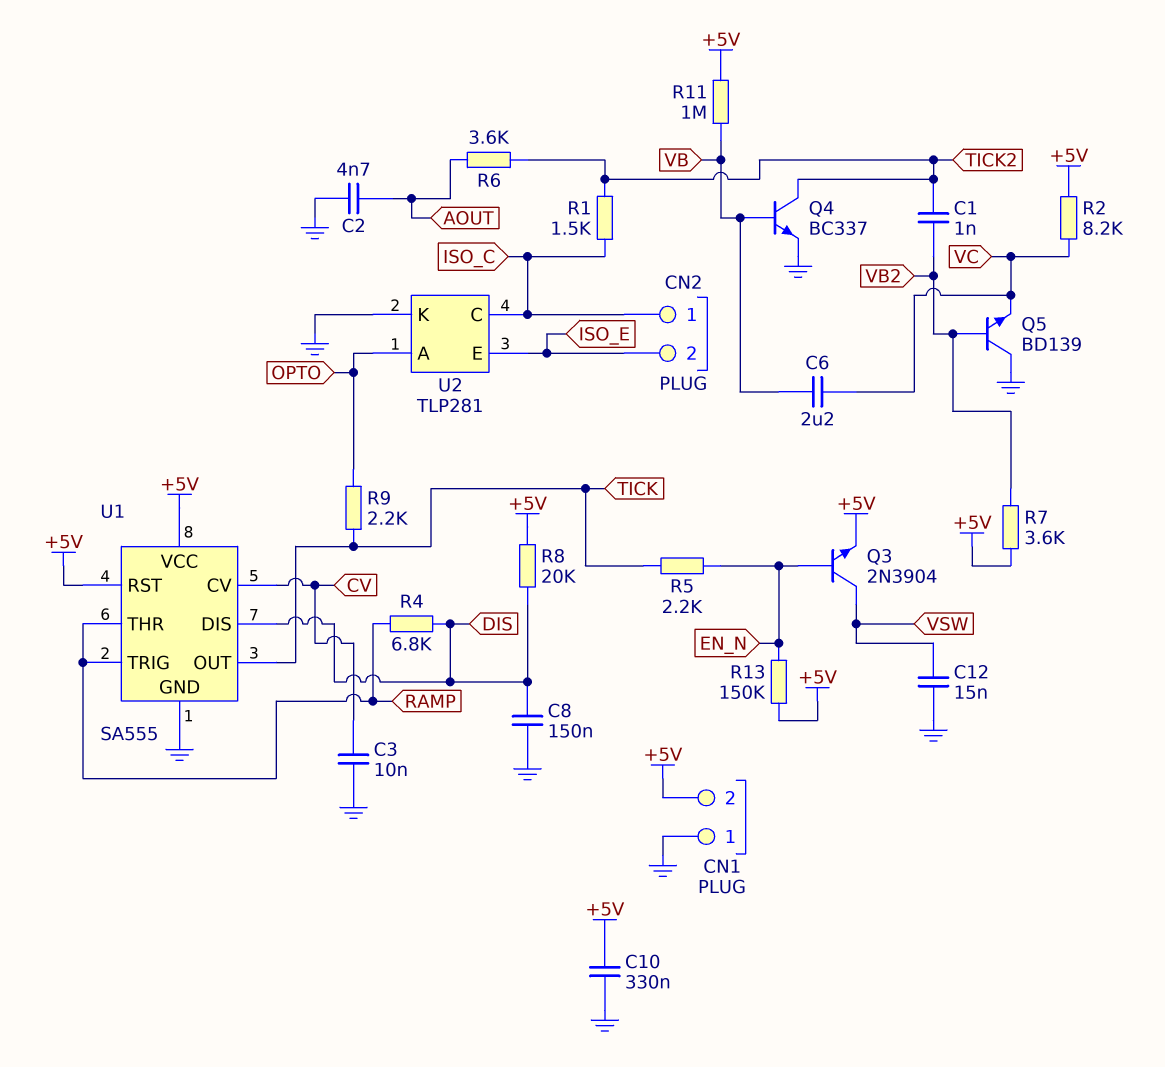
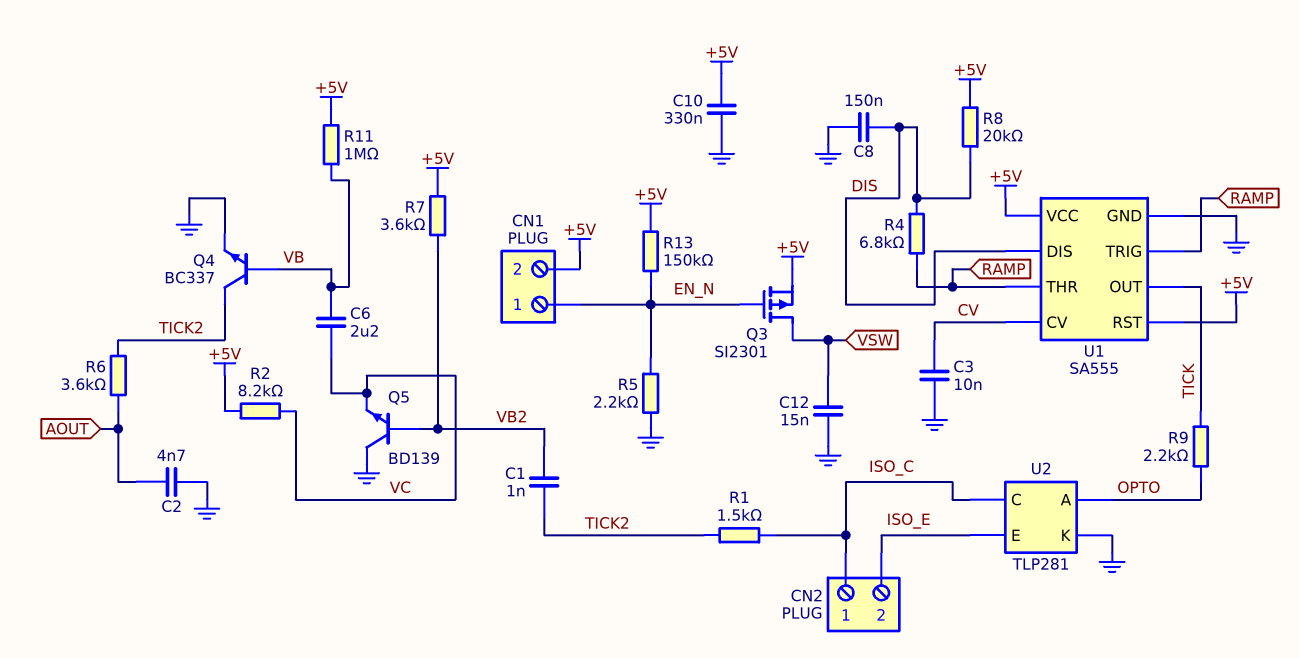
CN1 pin 1: GND -> EN_N
Q3: NPN 2N3904 (B EN_N, C VSW, E +5V) -> PMOS SI2301 (G EN_N, D VSW, S +5V)
R5: 2.2k (EN_N, TICK) -> 2.2k (EN_N, GND)

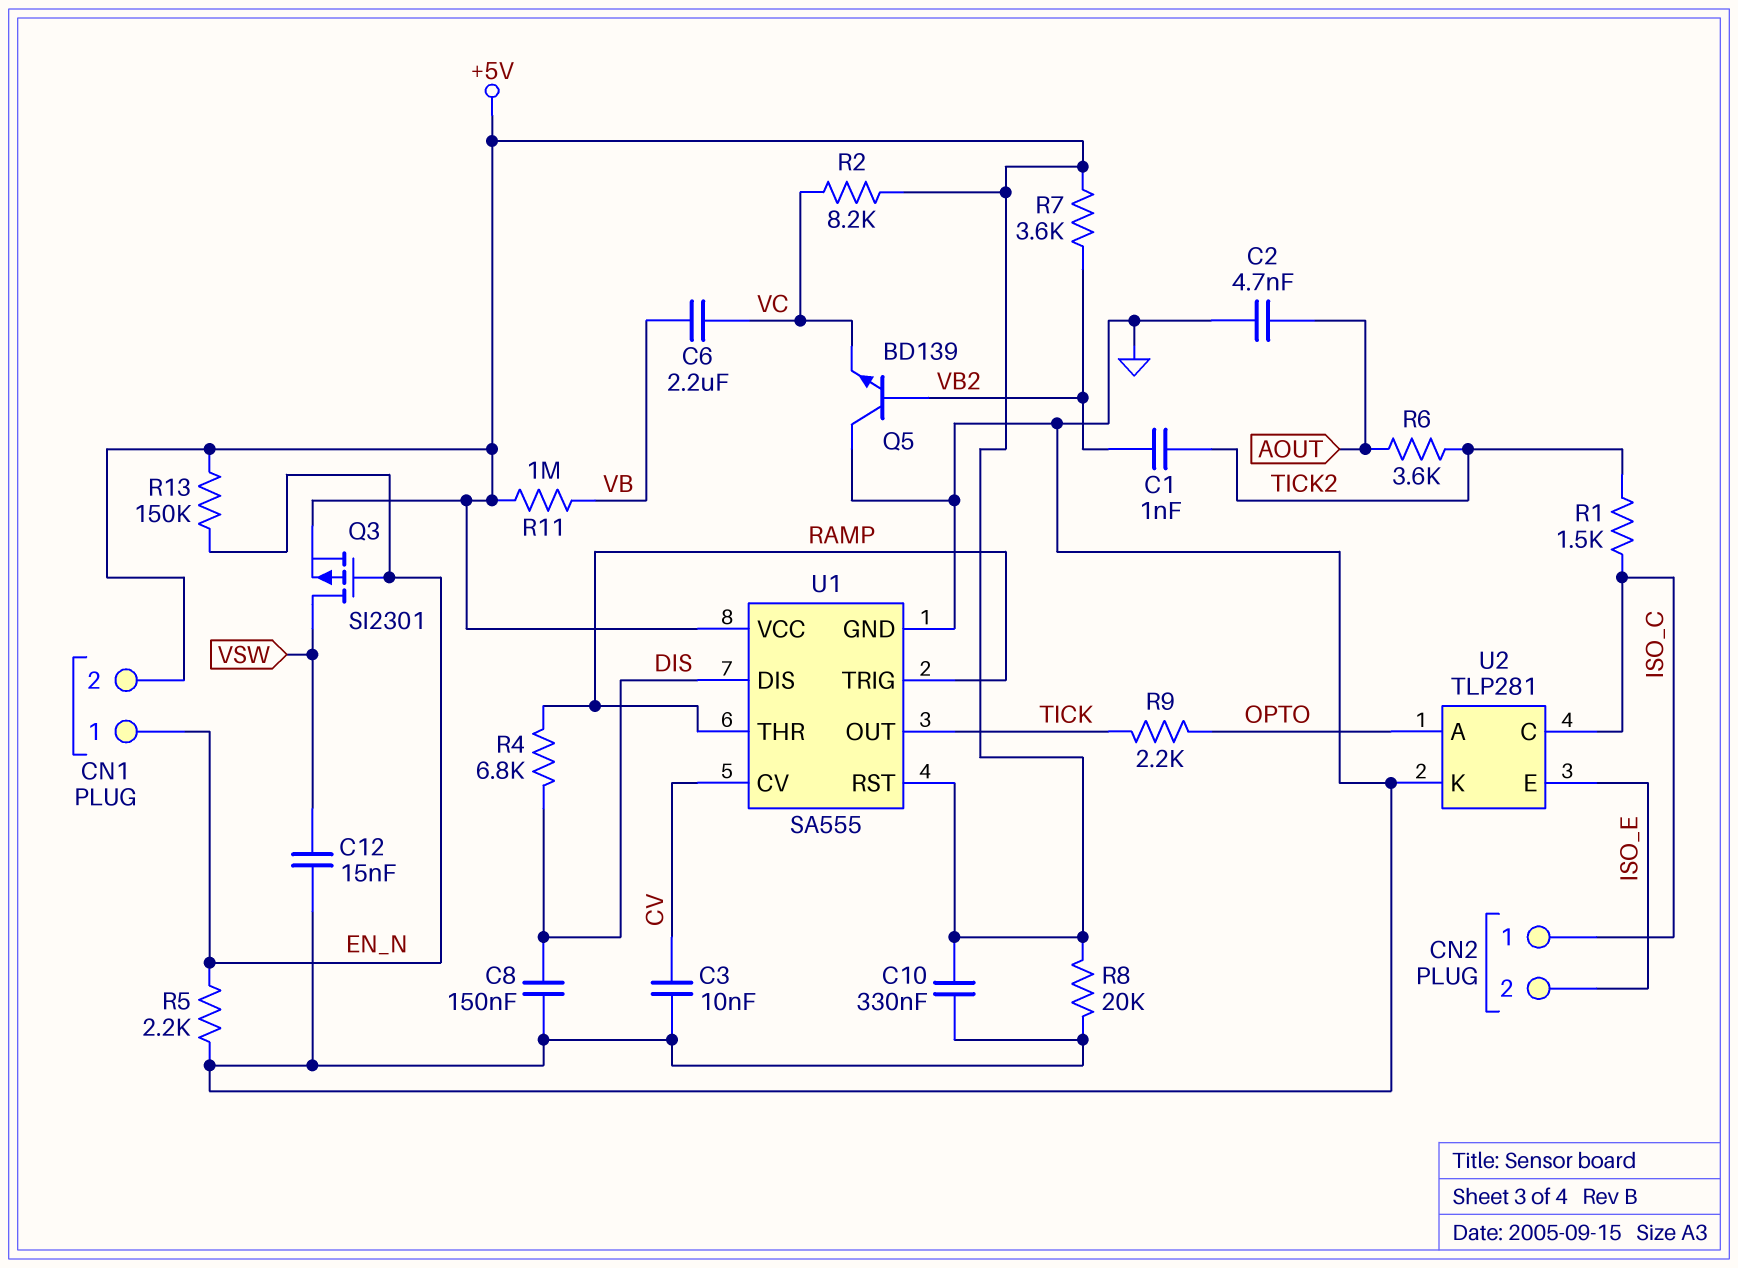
Q4: NPN BC337 (B VB, C TICK2, E GND) -> none
R8: 20k (+5V, DIS) -> 20k (+5V, GND)

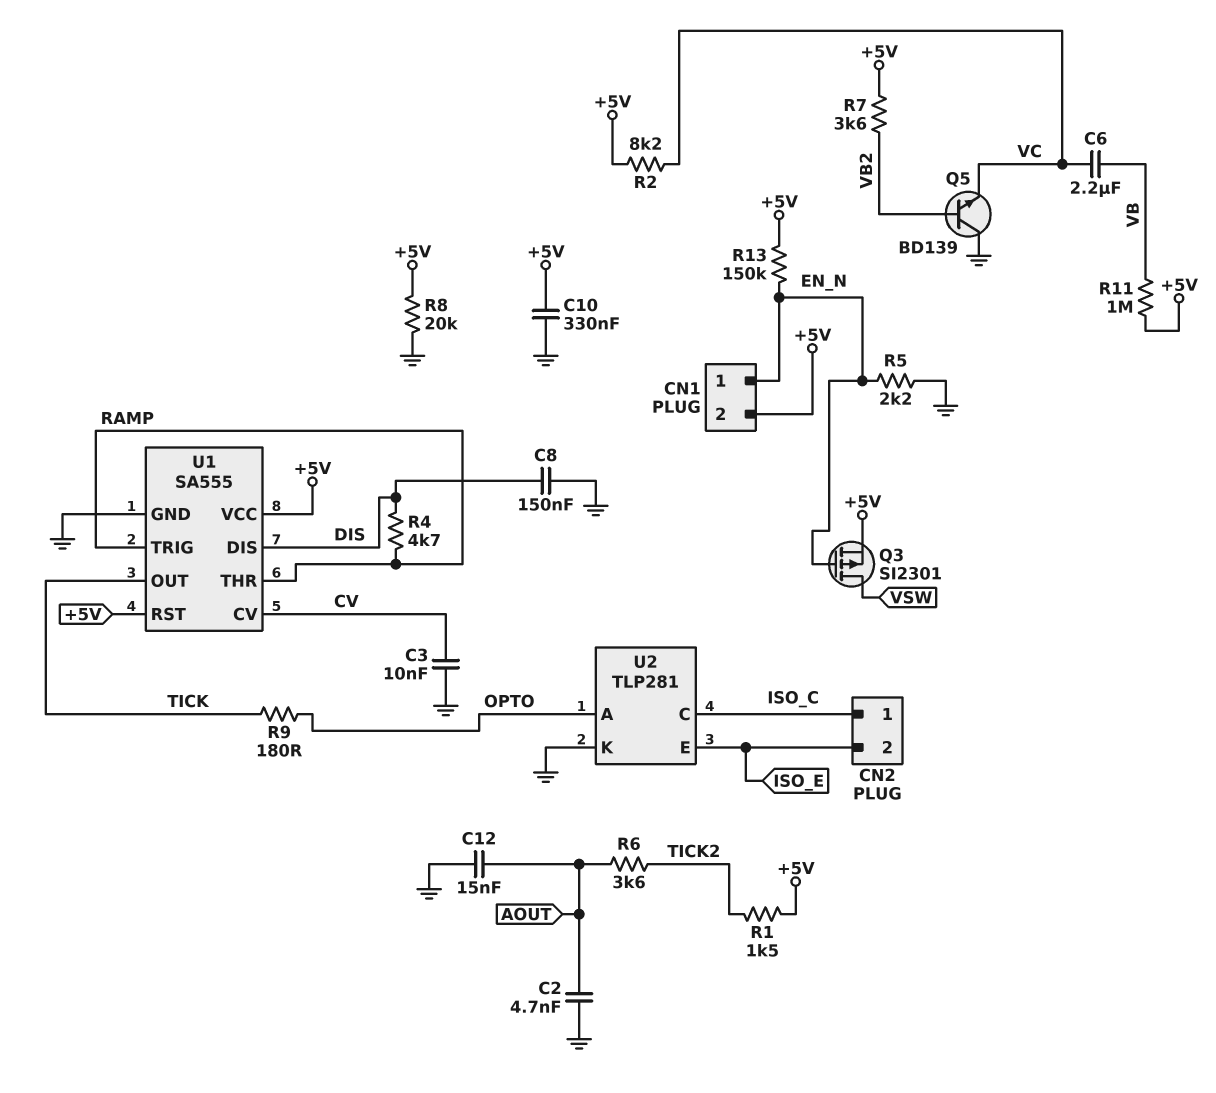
C1: 1nF (TICK2, VB2) -> none
C12: 15nF (GND, VSW) -> 15nF (AOUT, GND)
R1: 1.5k (ISO_C, TICK2) -> 1.5k (+5V, TICK2)
R4: 6.8k (DIS, RAMP) -> 4.7k (DIS, RAMP)
R9: 2.2k (OPTO, TICK) -> 180 (OPTO, TICK)

